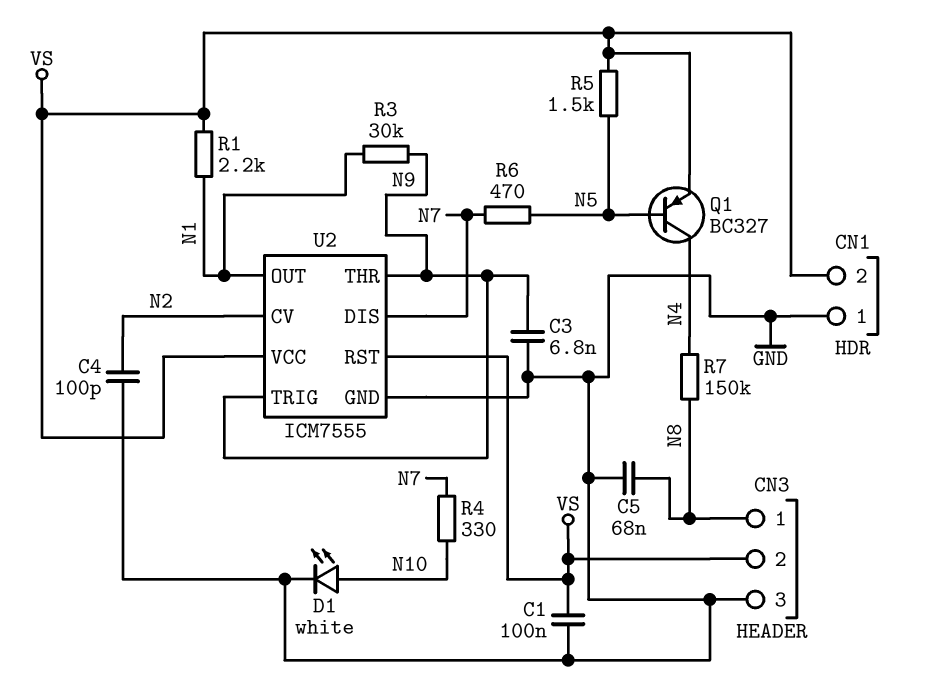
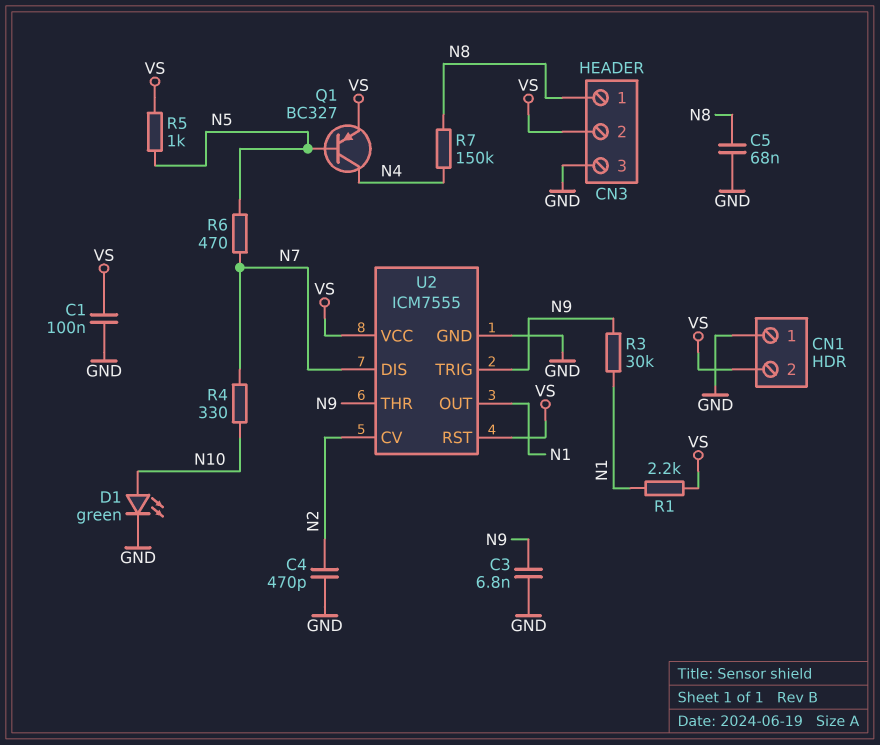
C4: 100pF (GND, N2) -> 470pF (GND, N2)
D1: LED white (A N10, K GND) -> LED green (A N10, K GND)
R5: 1.5k (N5, VS) -> 1k (N5, VS)

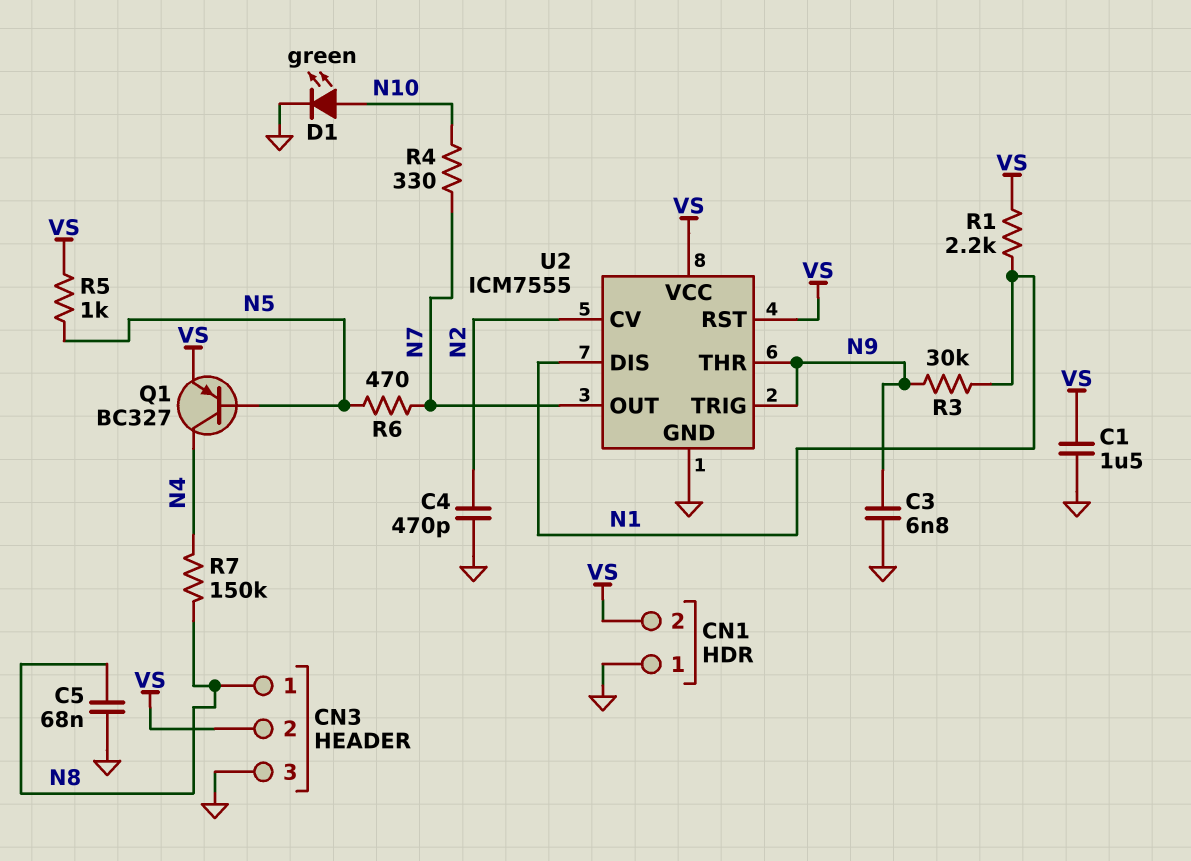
C1: 100nF (GND, VS) -> 1.5uF (GND, VS)
U2 pin DIS: N7 -> N1
U2 pin OUT: N1 -> N7

